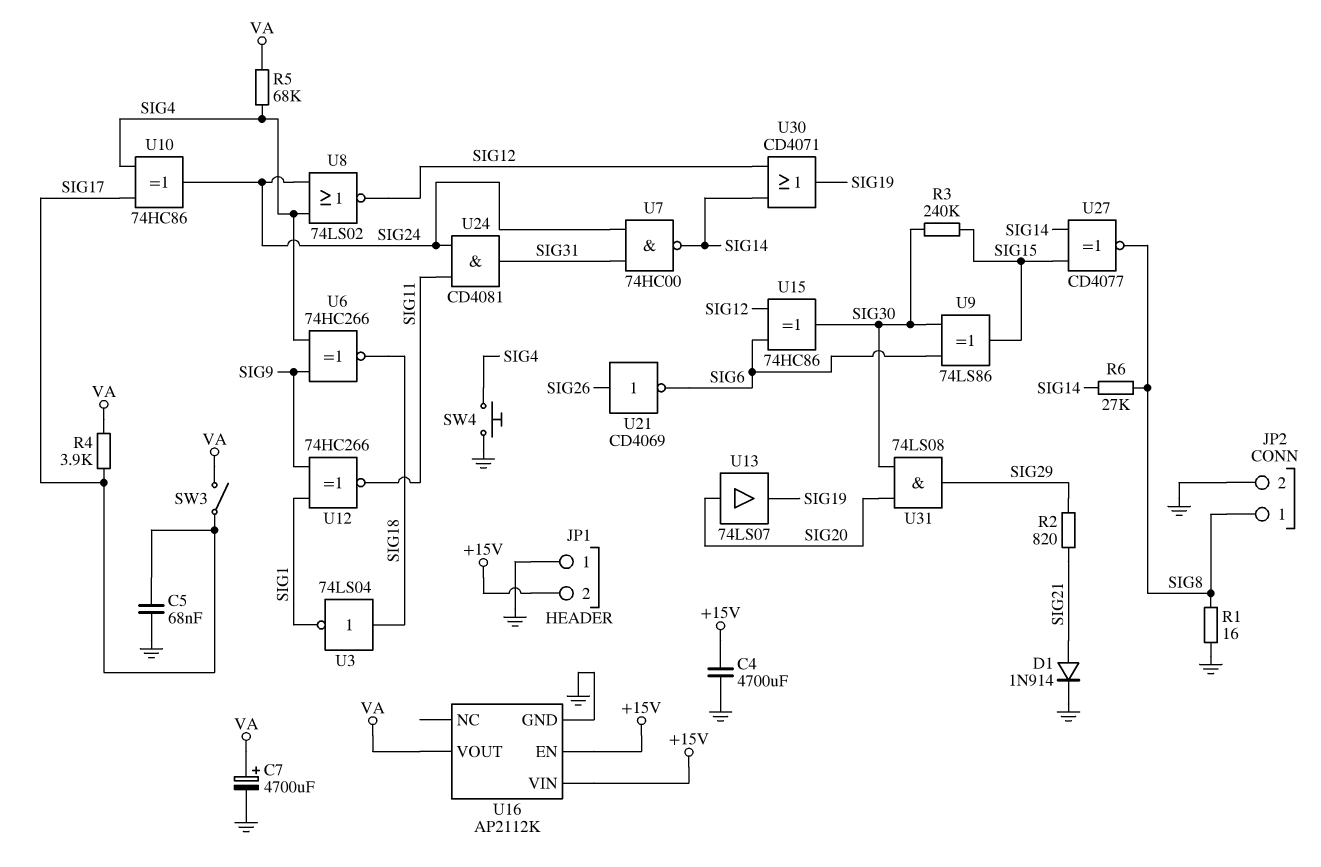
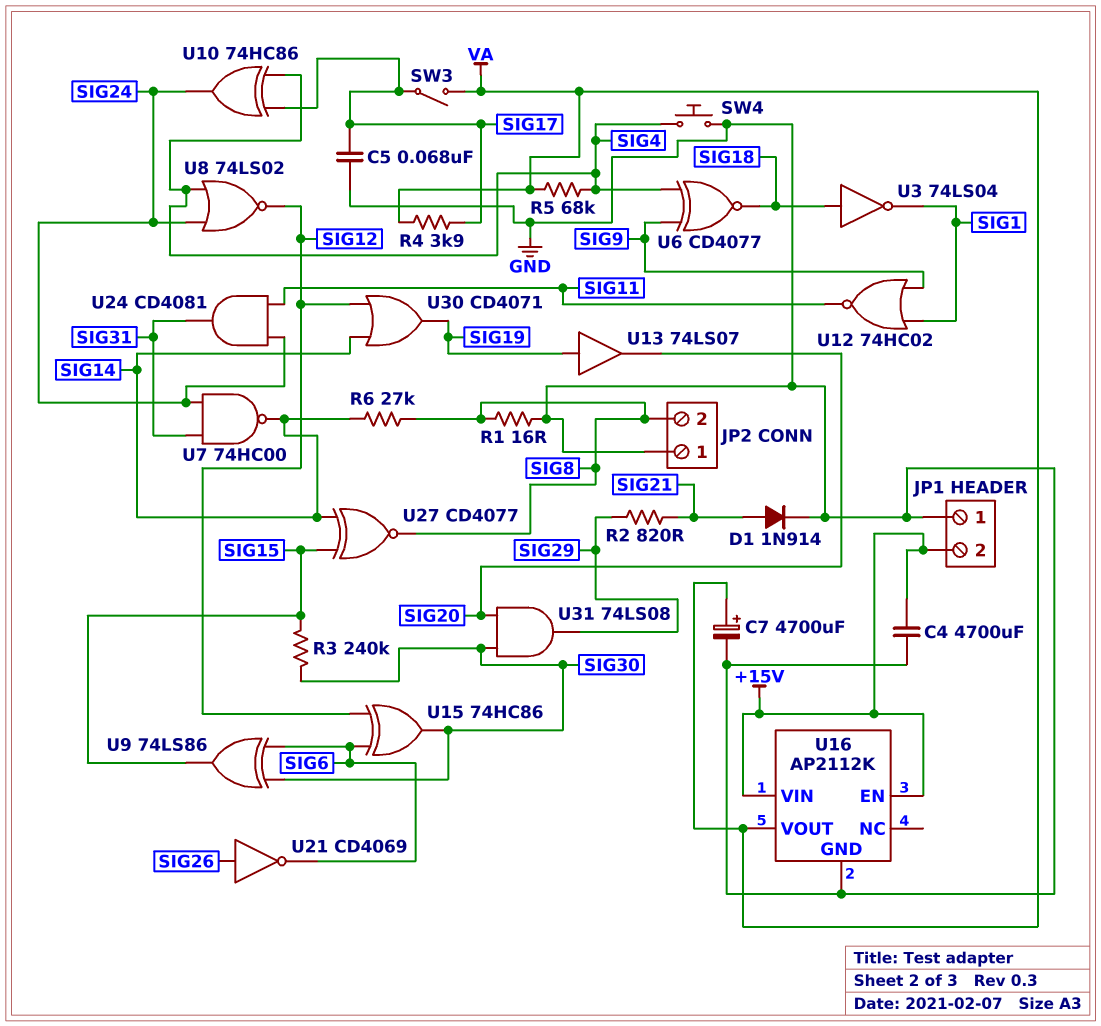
JP2 pin 1: SIG8 -> GND
JP2 pin 2: GND -> SIG8
U6: XNOR 74HC266 (in SIG4, in SIG9, out SIG18) -> XNOR CD4077 (in SIG4, in SIG9, out SIG18)
U12: XNOR 74HC266 (in SIG1, in SIG9, out SIG11) -> NOR 74HC02 (in SIG1, in SIG9, out SIG11)
U13: buffer 74LS07 (in SIG20, out SIG19) -> buffer 74LS07 (in SIG19, out SIG20)

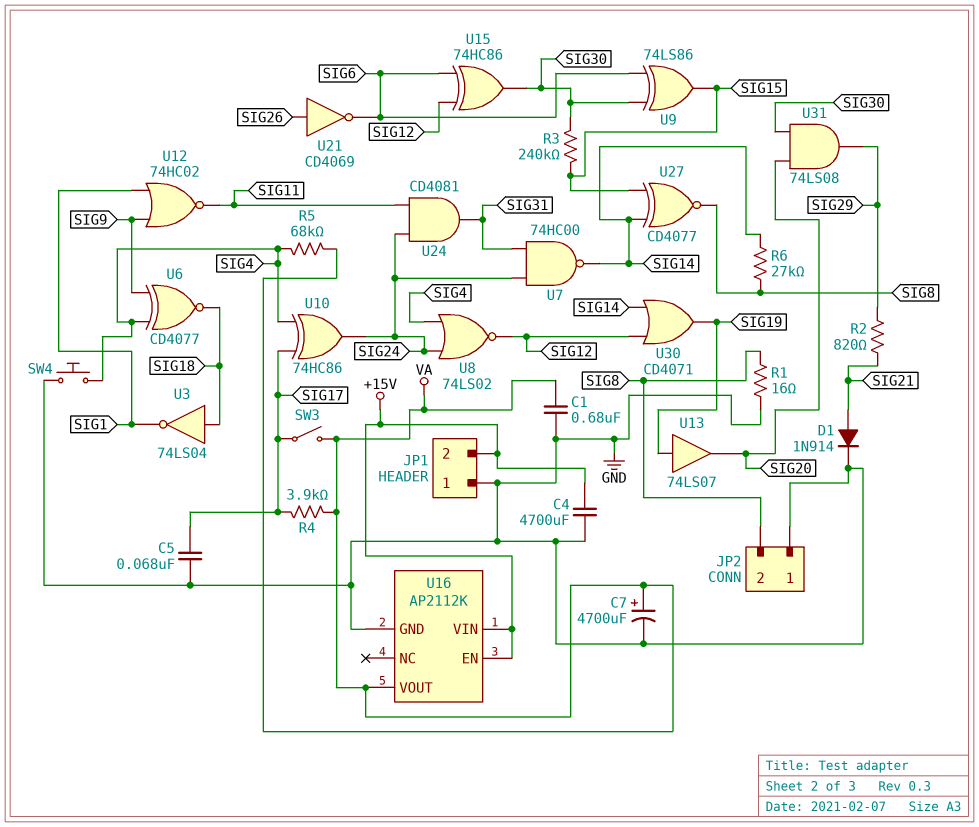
C1: none -> 680nF (GND, VA)

